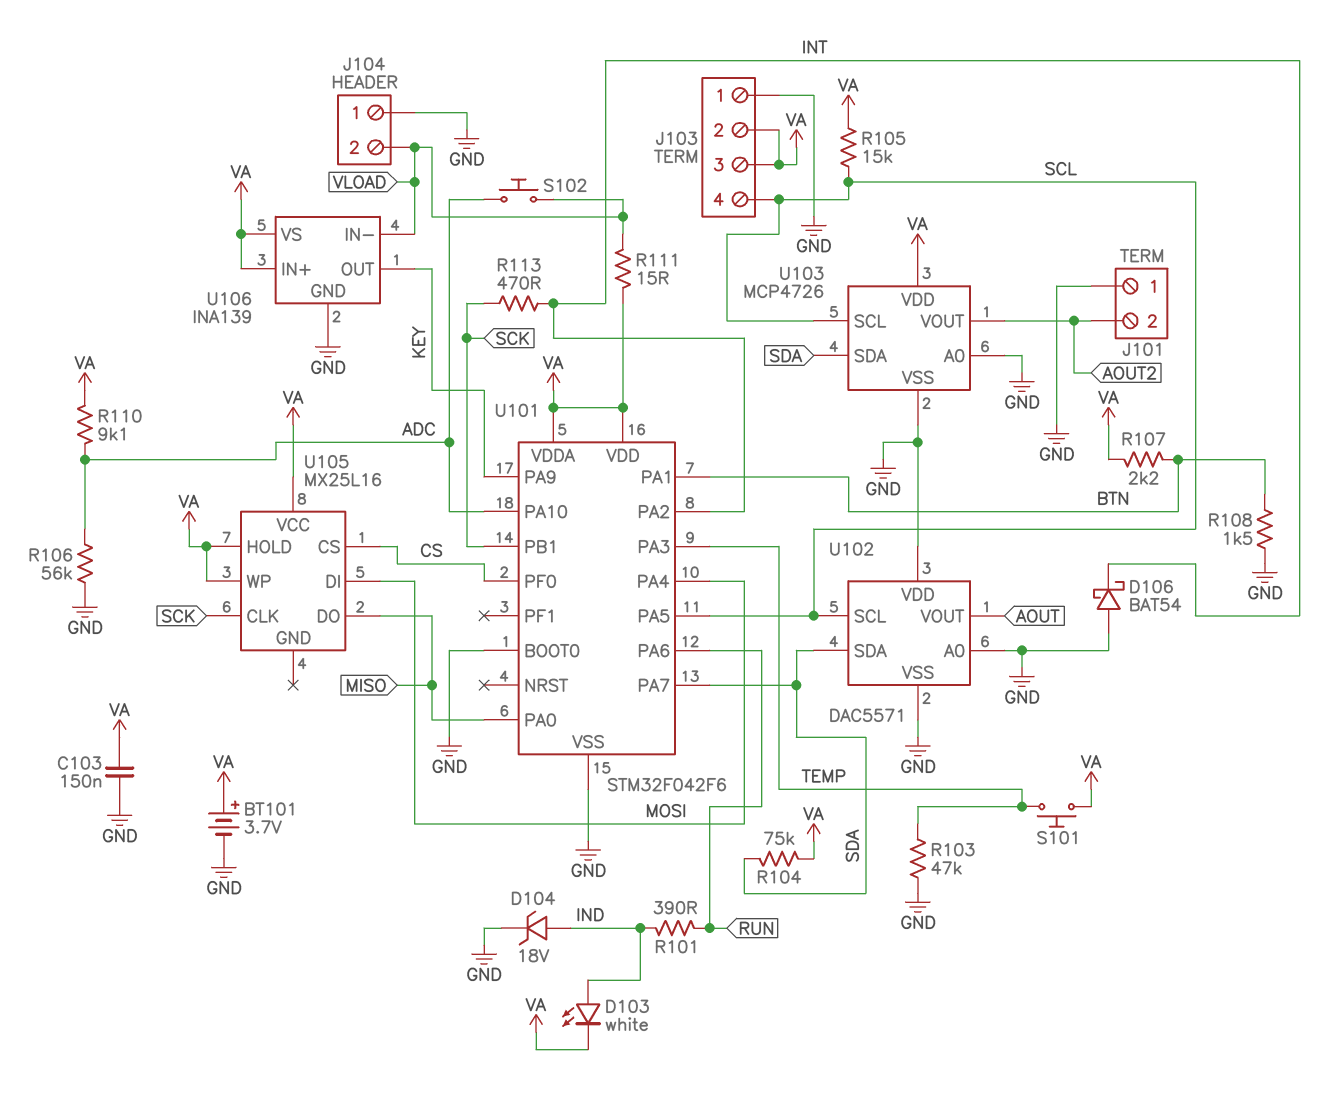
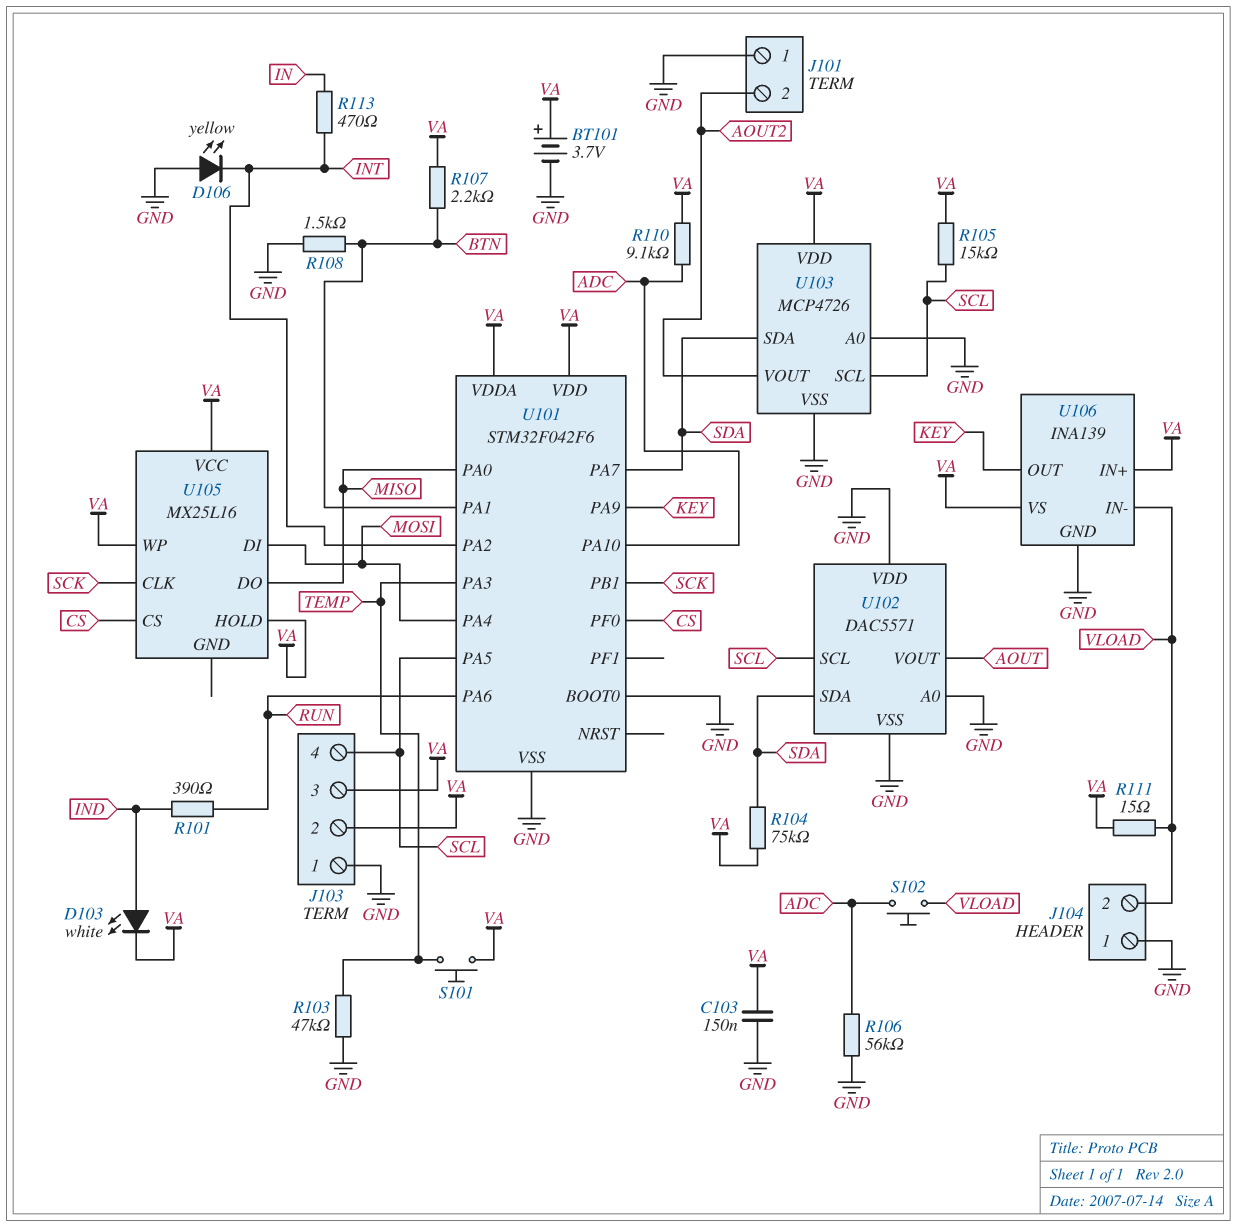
D104: zener 18V (A IND, K GND) -> none
D106: schottky BAT54 (A GND, K INT) -> LED yellow (A GND, K INT)
R113: 470 (INT, SCK) -> 470 (IN, INT)

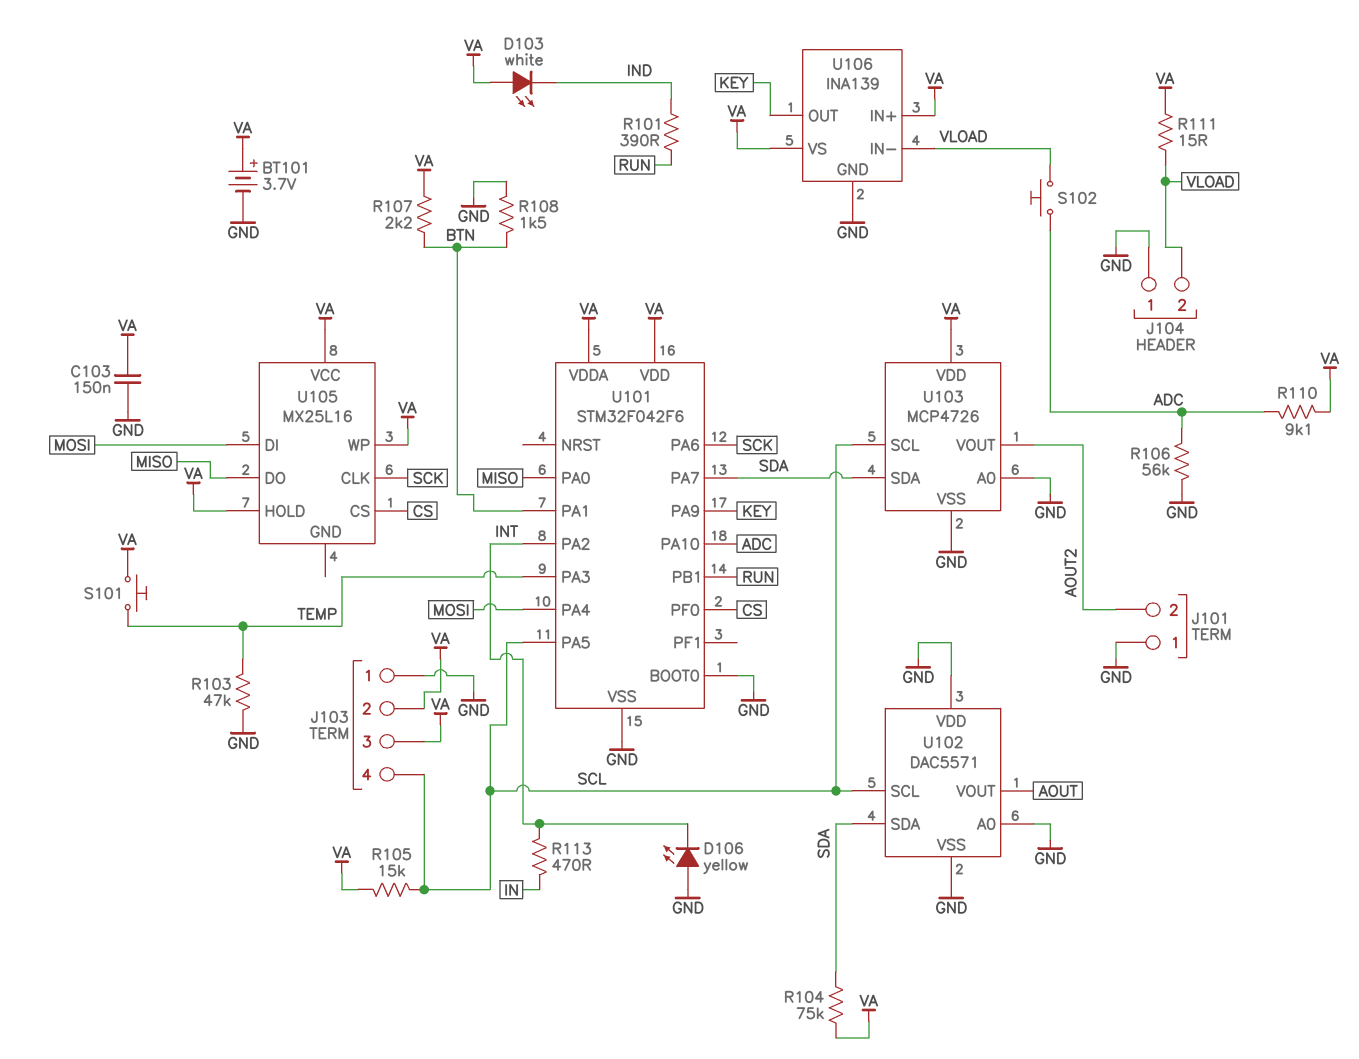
D103: LED white (A IND, K VA) -> LED white (A VA, K IND)
U101 pin PA6: RUN -> SCK
U101 pin PB1: SCK -> RUN

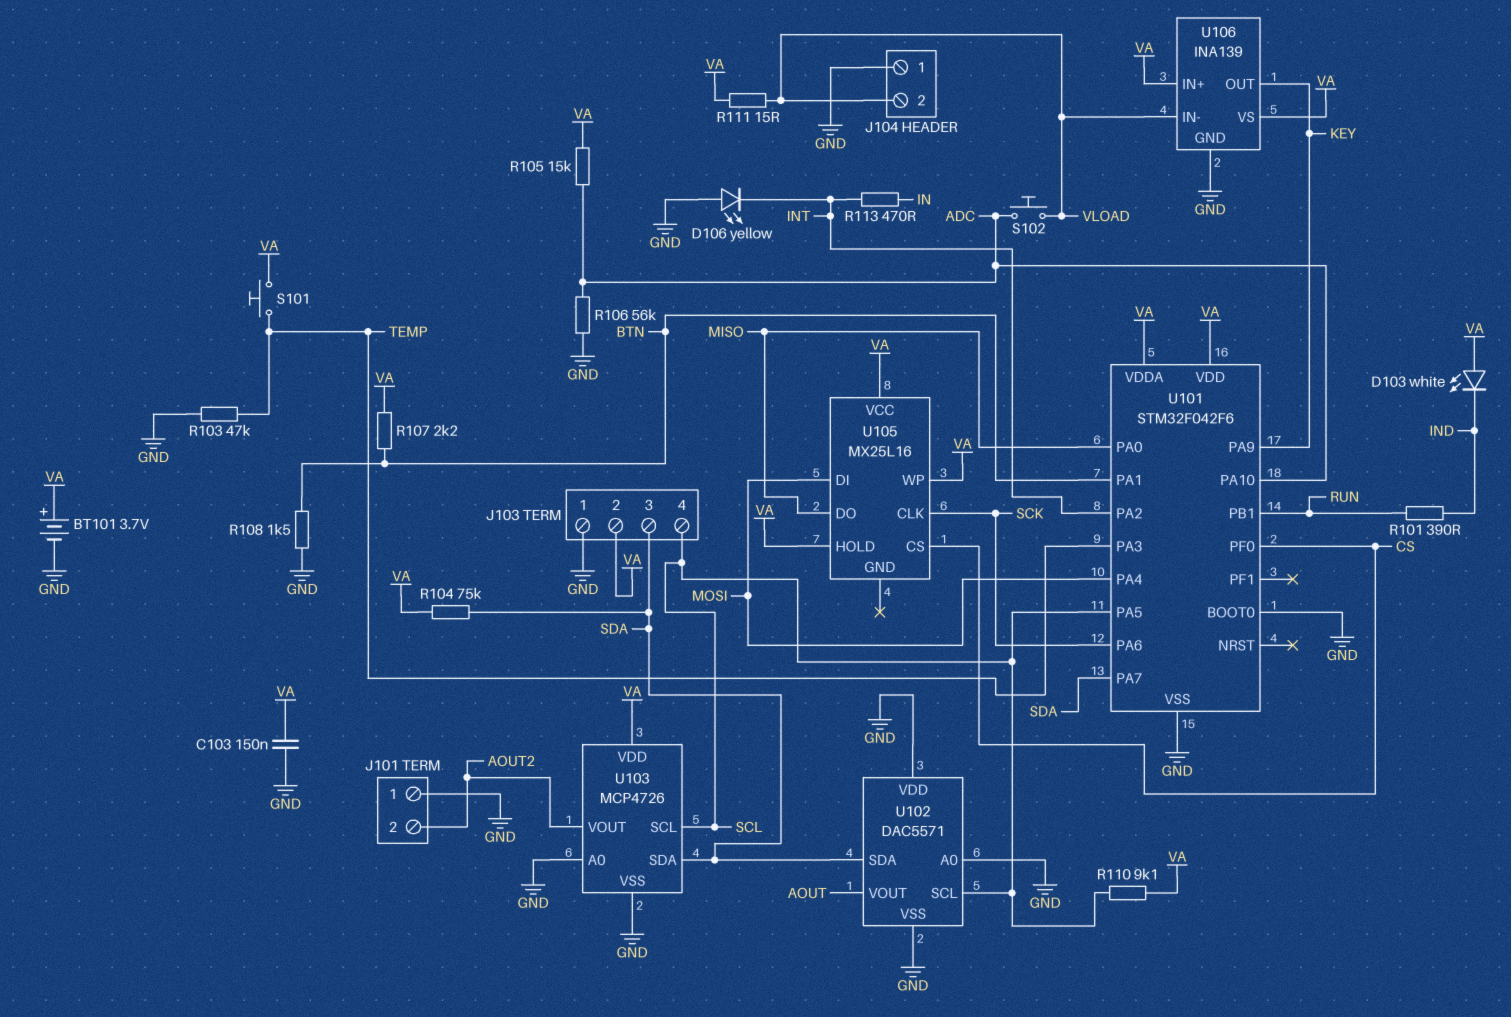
J103 pin 3: VA -> SDA
R105: 15k (SCL, VA) -> 15k (ADC, VA)
R110: 9.1k (ADC, VA) -> 9.1k (SCL, VA)

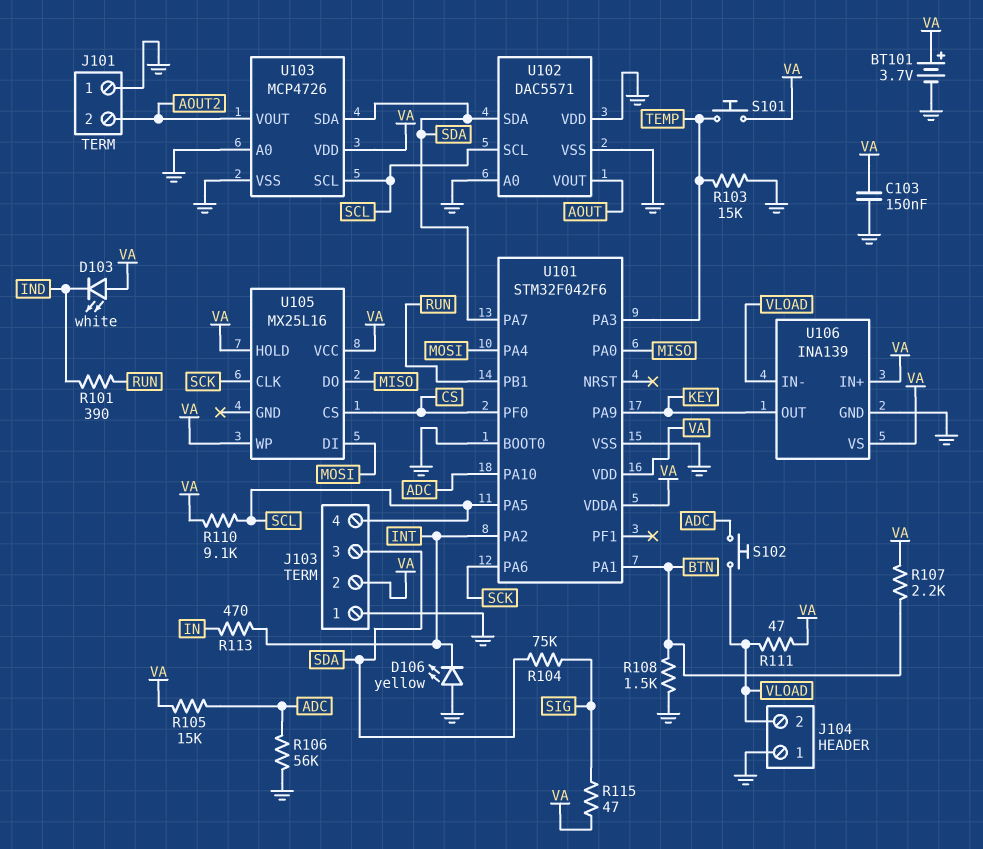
R103: 47k (GND, TEMP) -> 15k (GND, TEMP)
R104: 75k (SDA, VA) -> 75k (SDA, SIG)
R111: 15 (VA, VLOAD) -> 47 (VA, VLOAD)
R115: none -> 47 (SIG, VA)

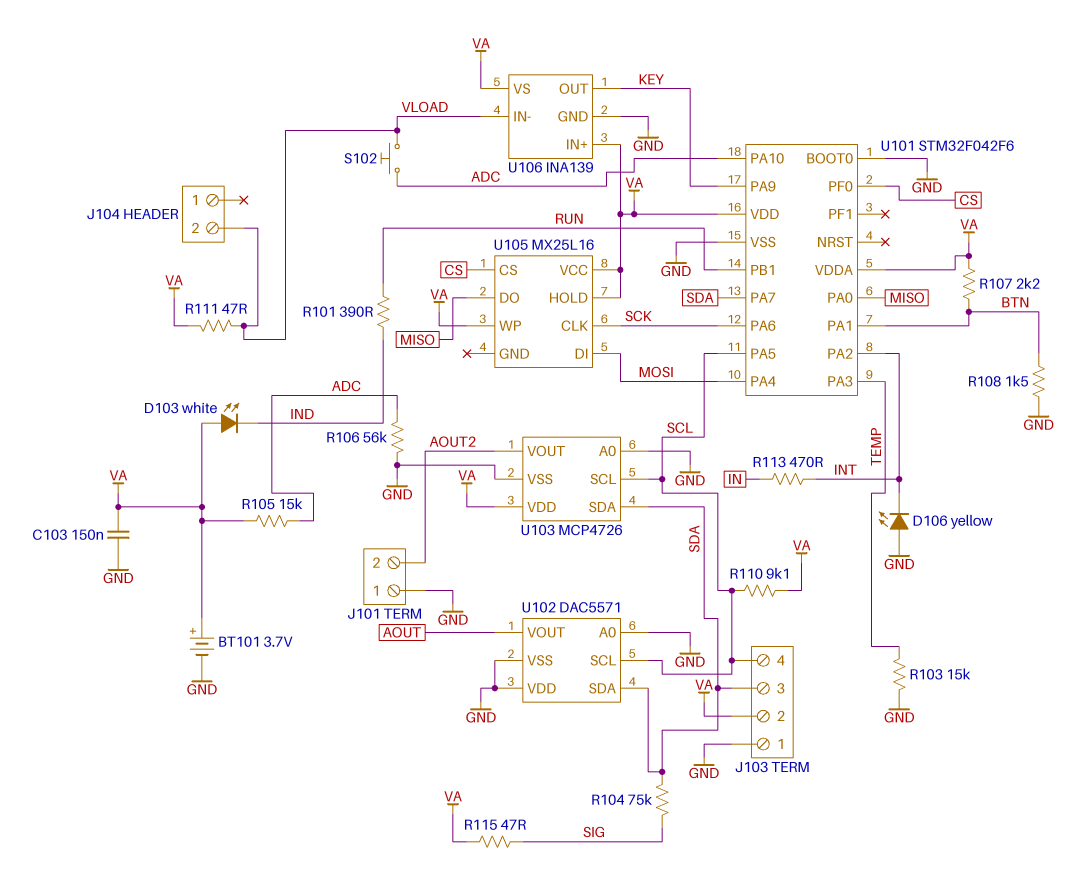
J104 pin 1: GND -> none
S101: button (TEMP, VA) -> none

